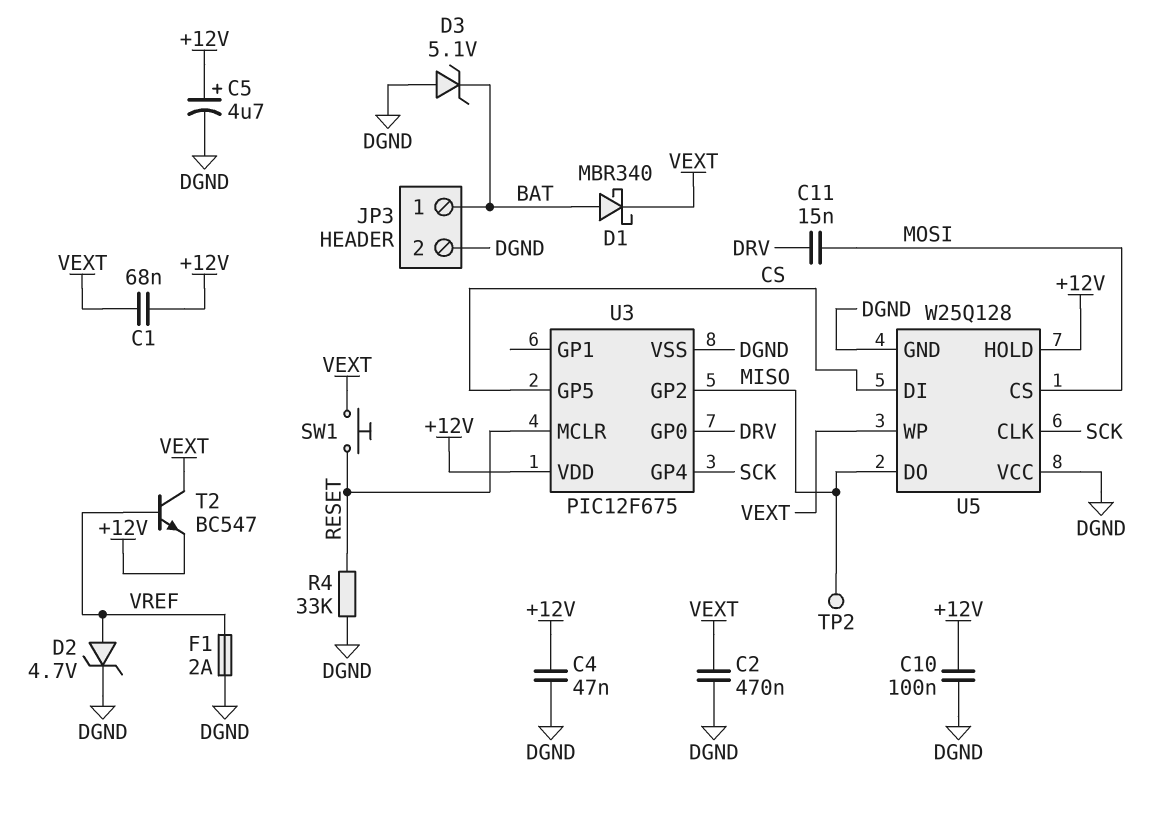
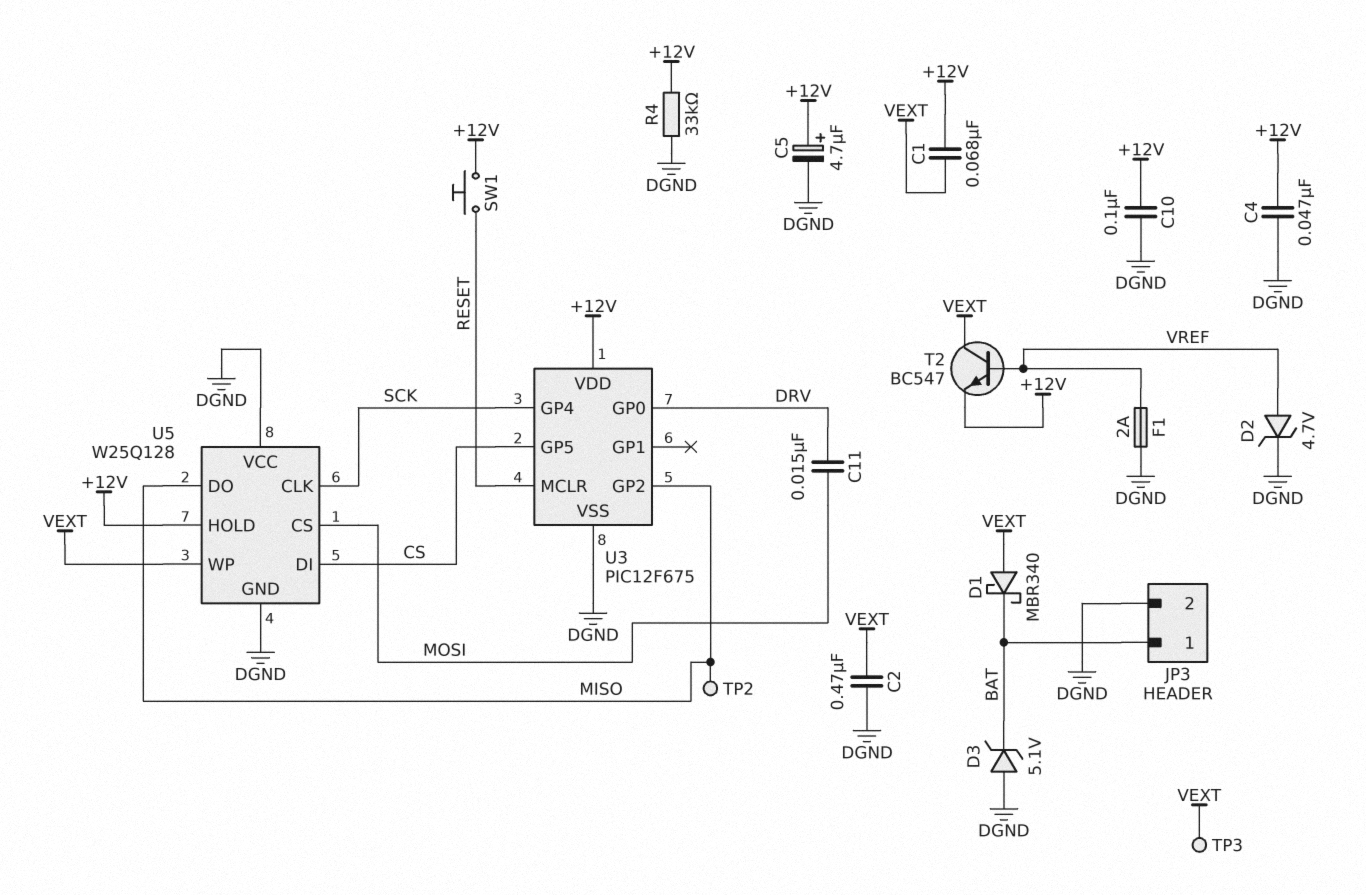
D1: schottky MBR340 (A BAT, K VEXT) -> schottky MBR340 (A VEXT, K BAT)
R4: 33k (DGND, RESET) -> 33k (+12V, DGND)
SW1: button (RESET, VEXT) -> button (+12V, RESET)
TP3: none -> test point (VEXT)

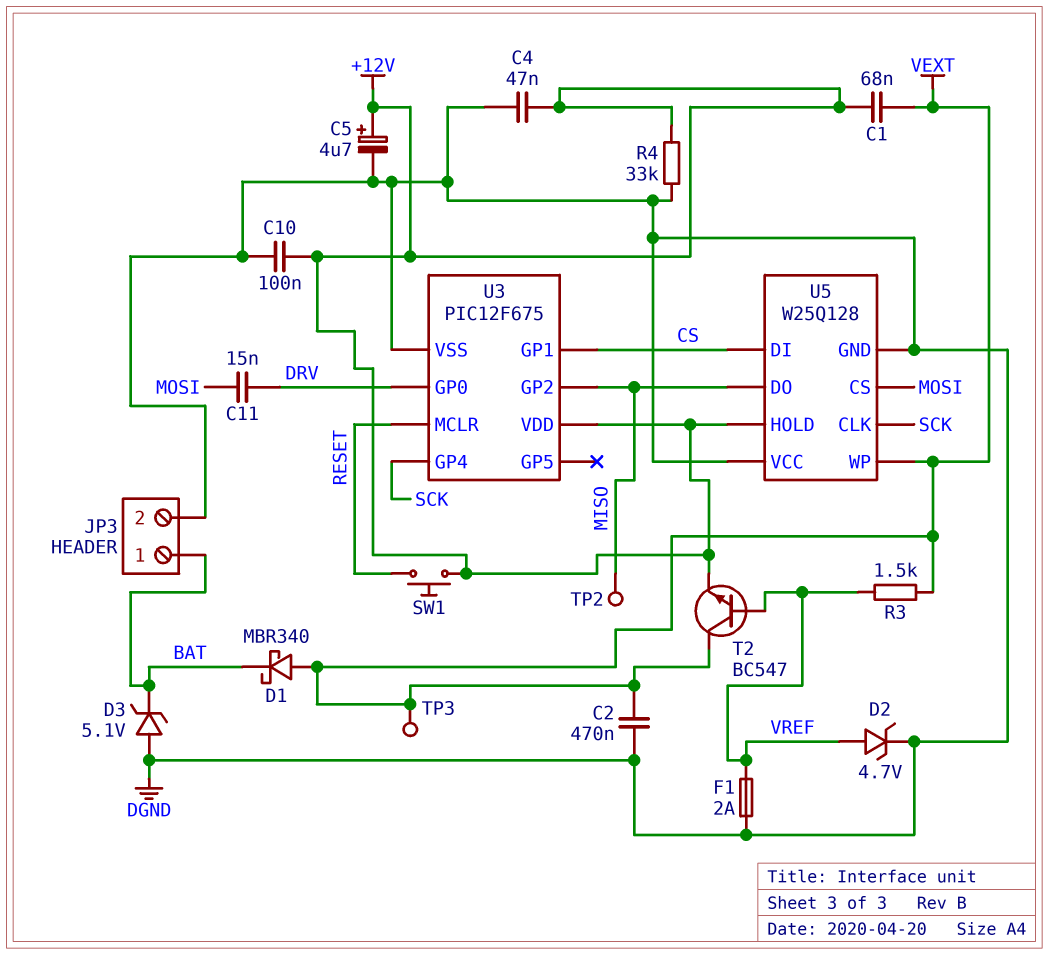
R3: none -> 1.5k (VEXT, VREF)
U3 pin GP1: none -> CS
U3 pin GP5: CS -> none

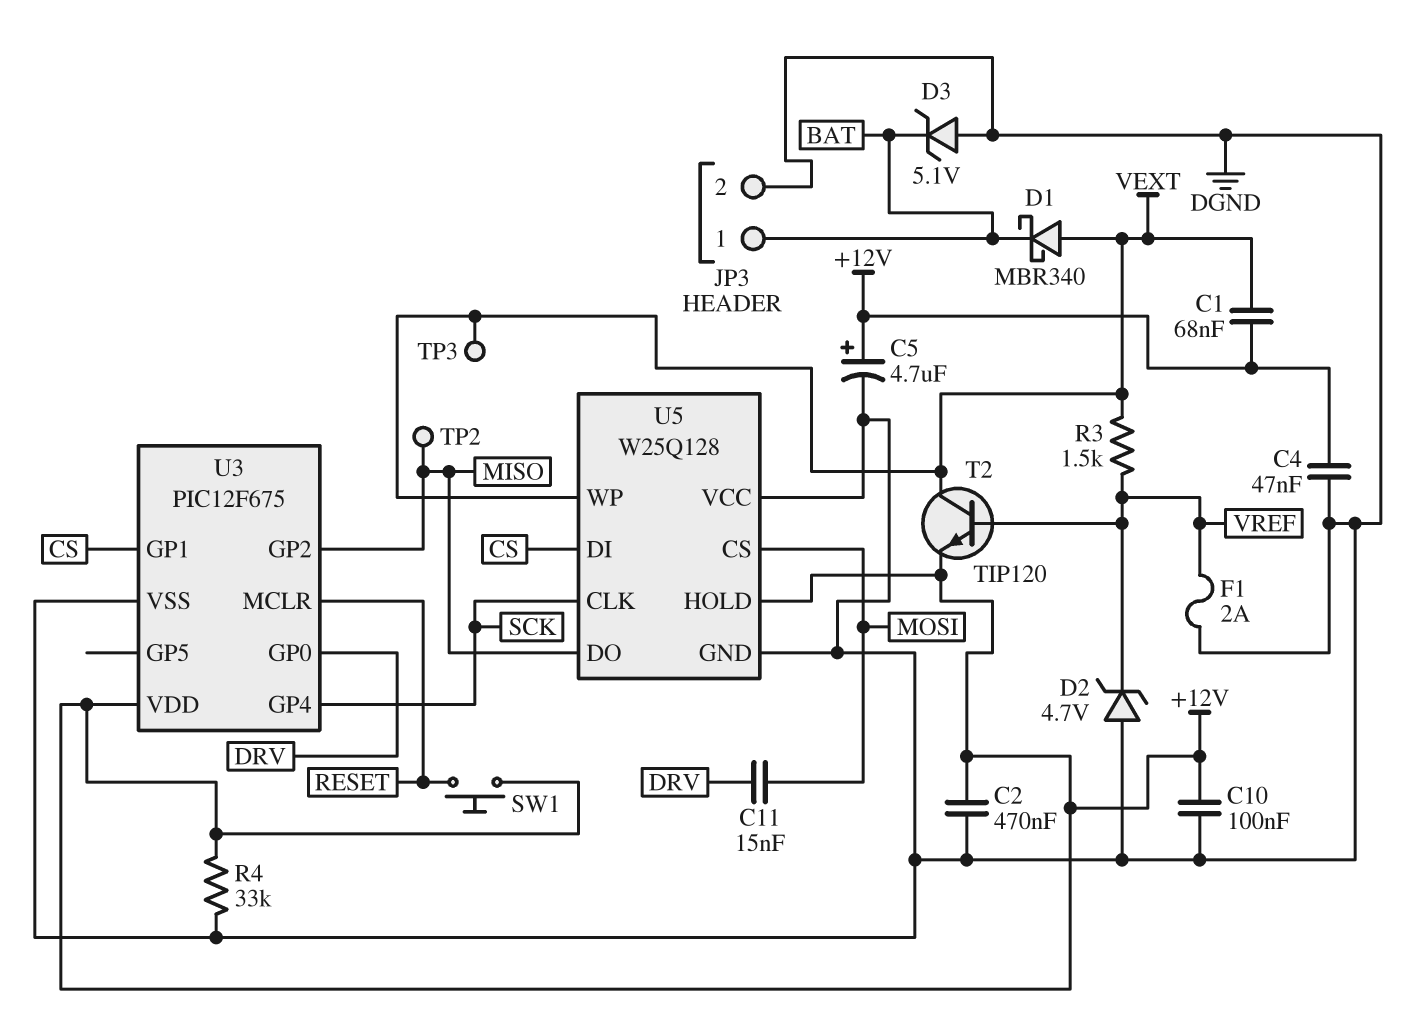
C2: 470nF (DGND, VEXT) -> 470nF (+12V, DGND)
D2: zener 4.7V (A VREF, K DGND) -> zener 4.7V (A DGND, K VREF)
T2: NPN BC547 (B VREF, C VEXT, E +12V) -> NPN TIP120 (B VREF, C VEXT, E +12V)

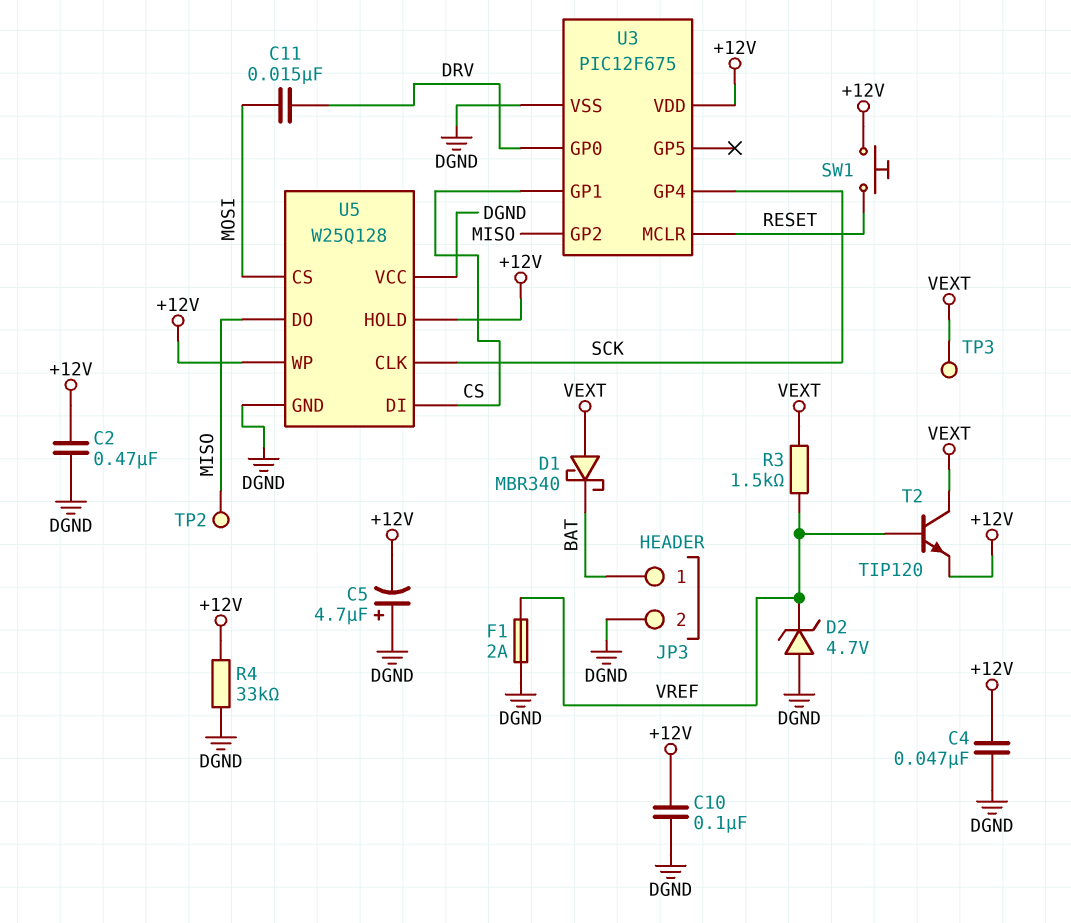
C1: 68nF (+12V, VEXT) -> none
C5: 4.7uF (plus +12V, minus DGND) -> 4.7uF (plus DGND, minus +12V)
D3: zener 5.1V (A DGND, K BAT) -> none
U5 pin WP: VEXT -> +12V

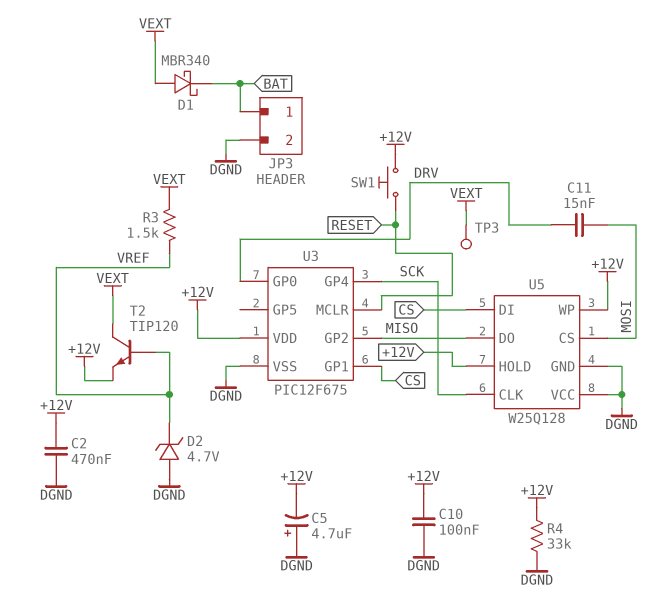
C4: 47nF (+12V, DGND) -> none
F1: 2A (DGND, VREF) -> none
TP2: test point (MISO) -> none

